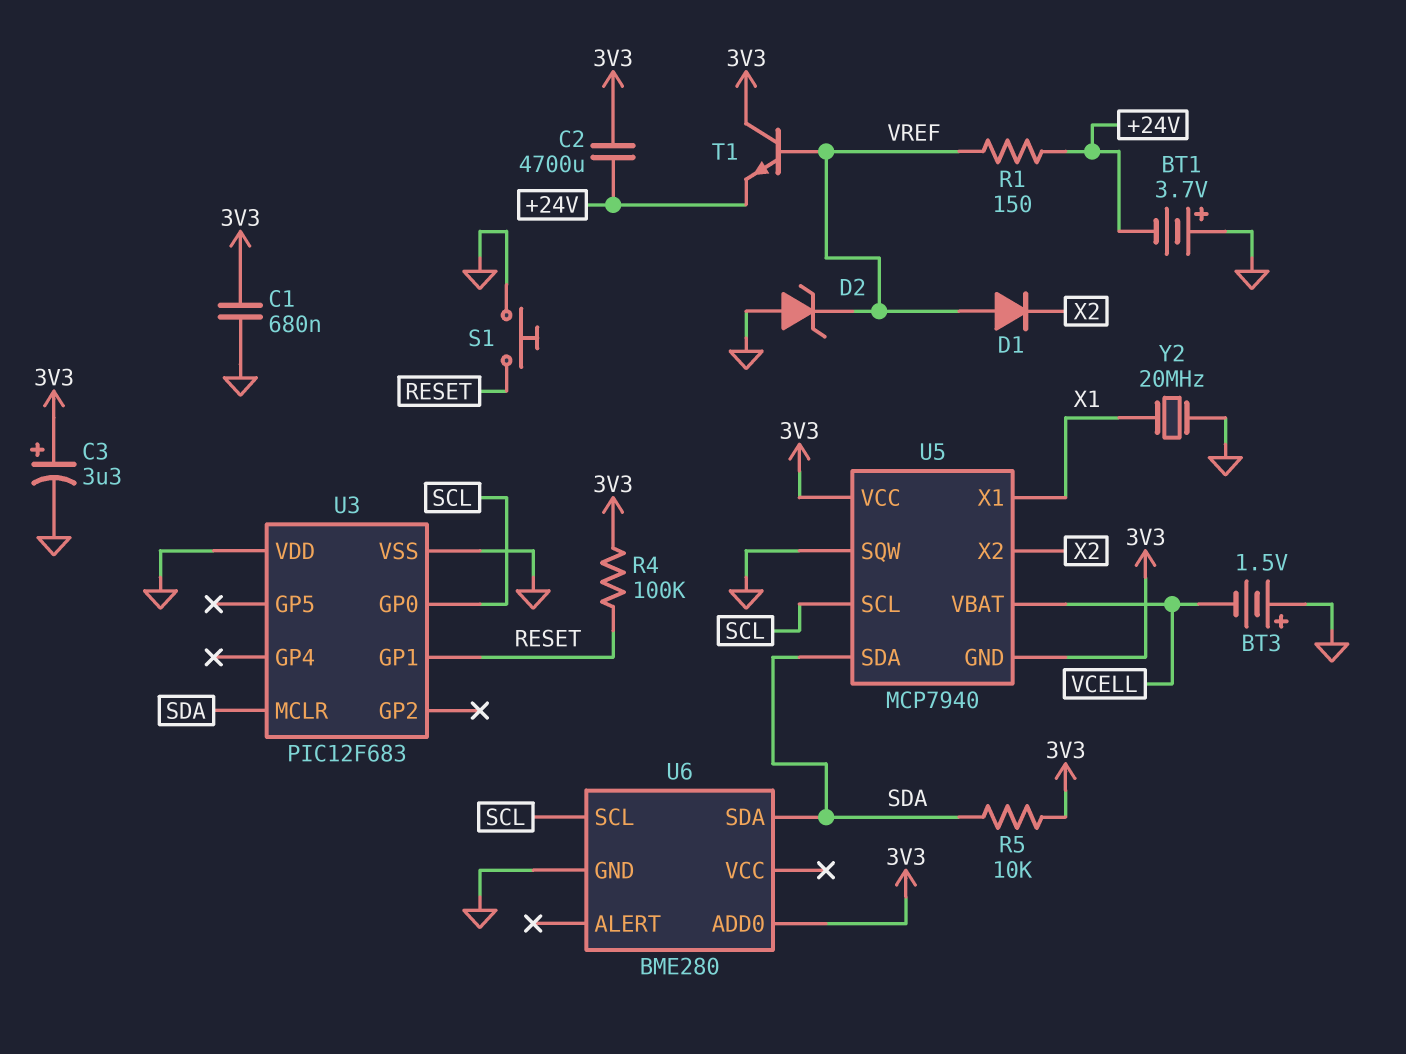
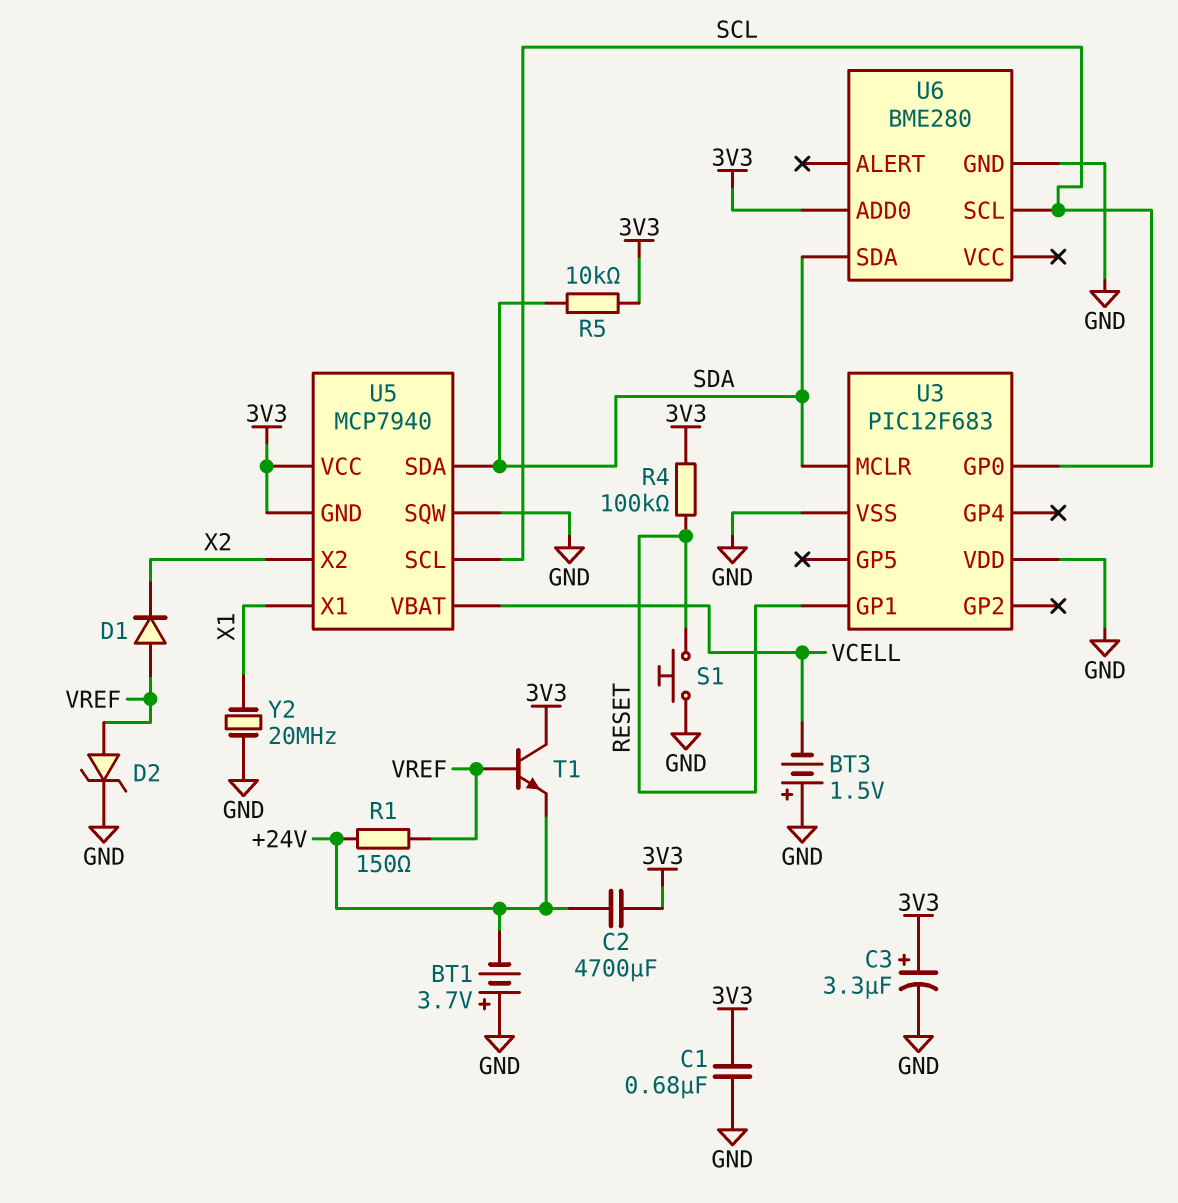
D2: zener (A GND, K VREF) -> zener (A VREF, K GND)

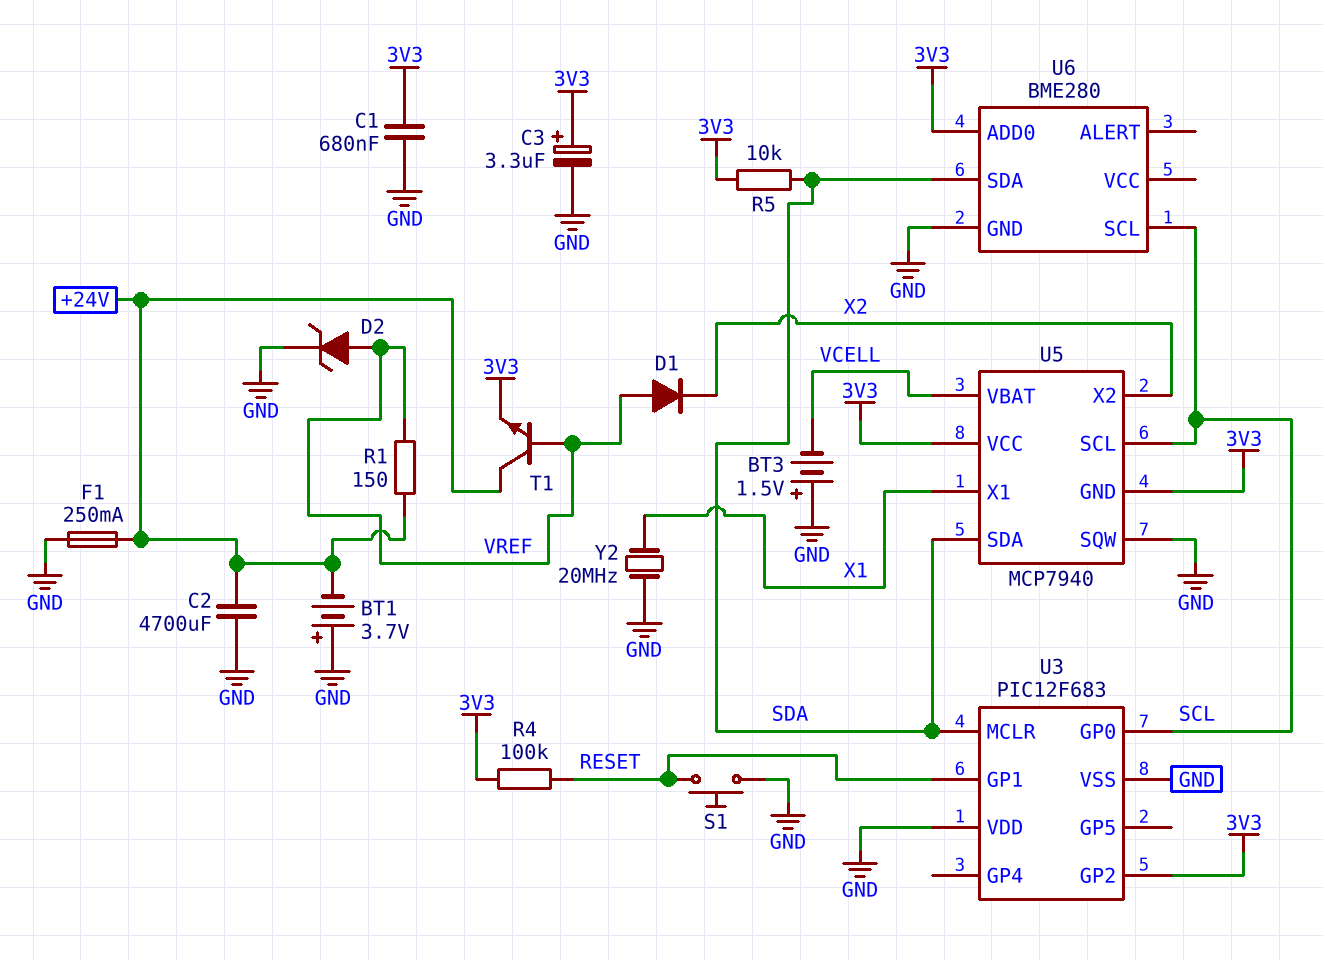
C2: 4700uF (+24V, 3V3) -> 4700uF (+24V, GND)
F1: none -> 250mA (+24V, GND)
T1: NPN (B VREF, C 3V3, E +24V) -> NPN (B VREF, C +24V, E 3V3)
U3 pin GP2: none -> 3V3

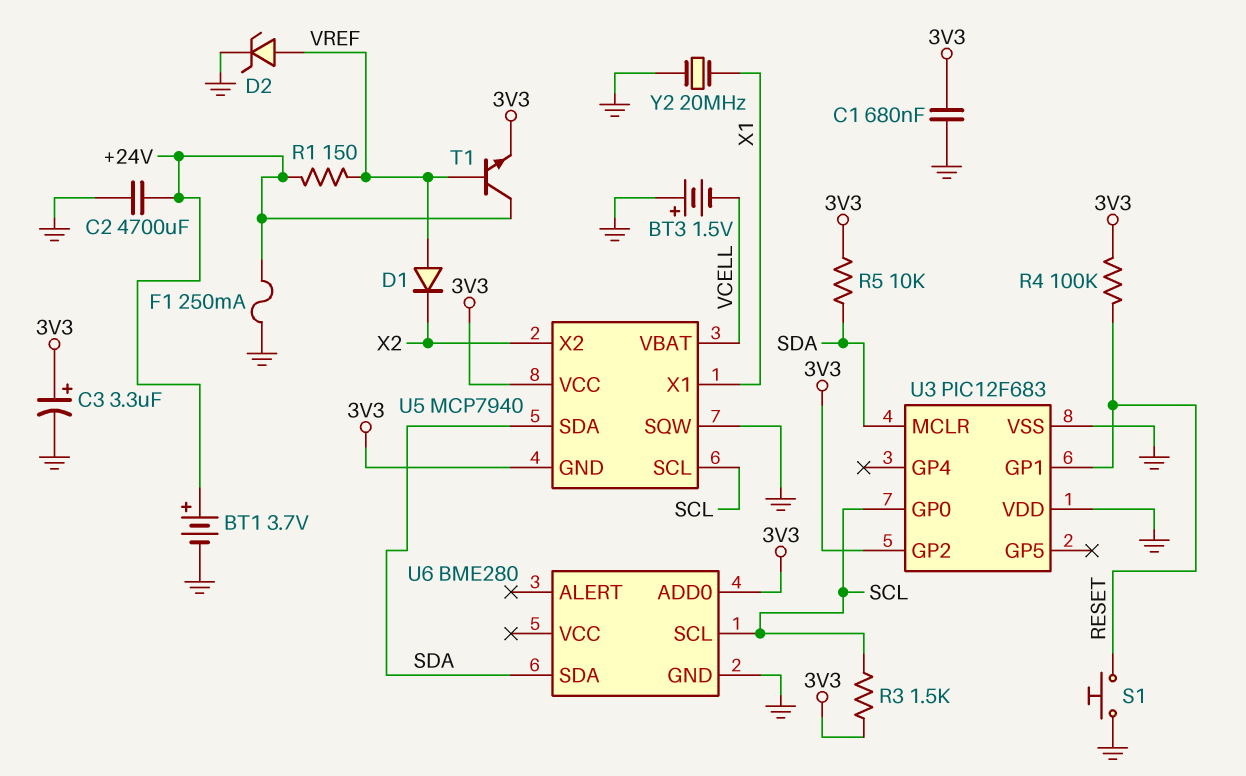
BT1: 3.7V (plus GND, minus +24V) -> 3.7V (plus +24V, minus GND)
R3: none -> 1.5k (3V3, SCL)

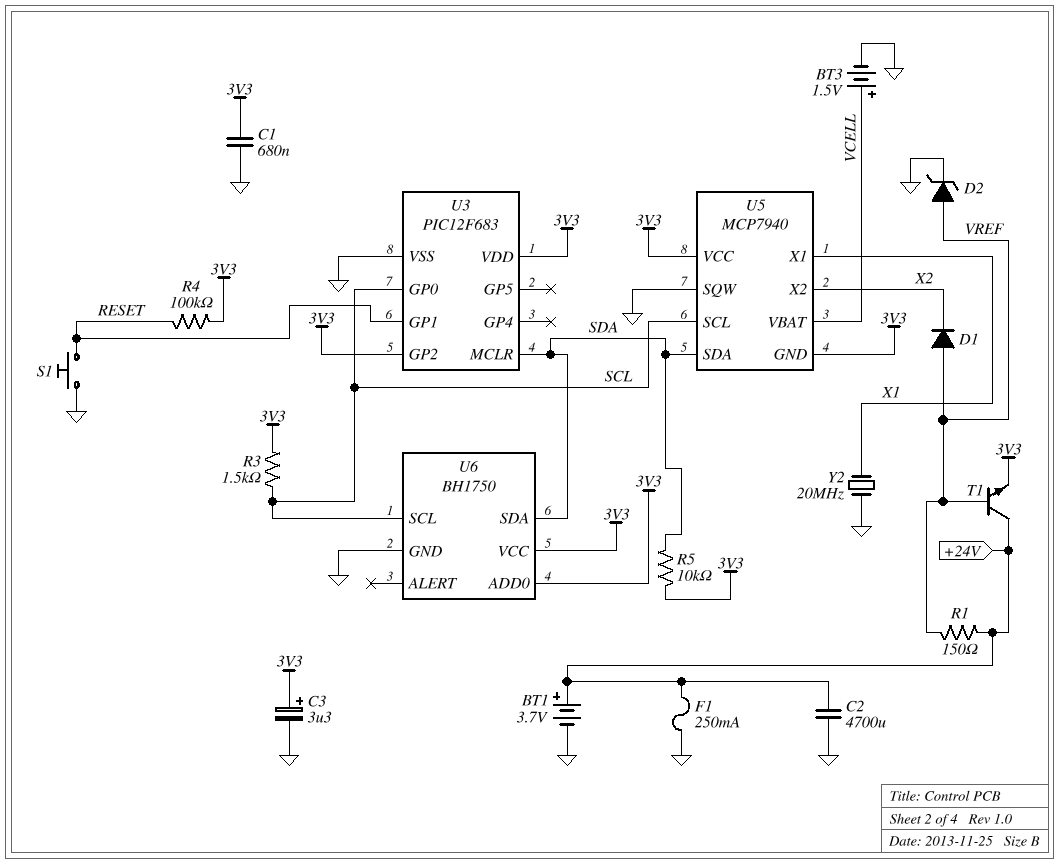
BT3: 1.5V (plus GND, minus VCELL) -> 1.5V (plus VCELL, minus GND)
U3 pin VDD: GND -> 3V3
U6: BME280 -> BH1750
U6 pin VCC: none -> 3V3

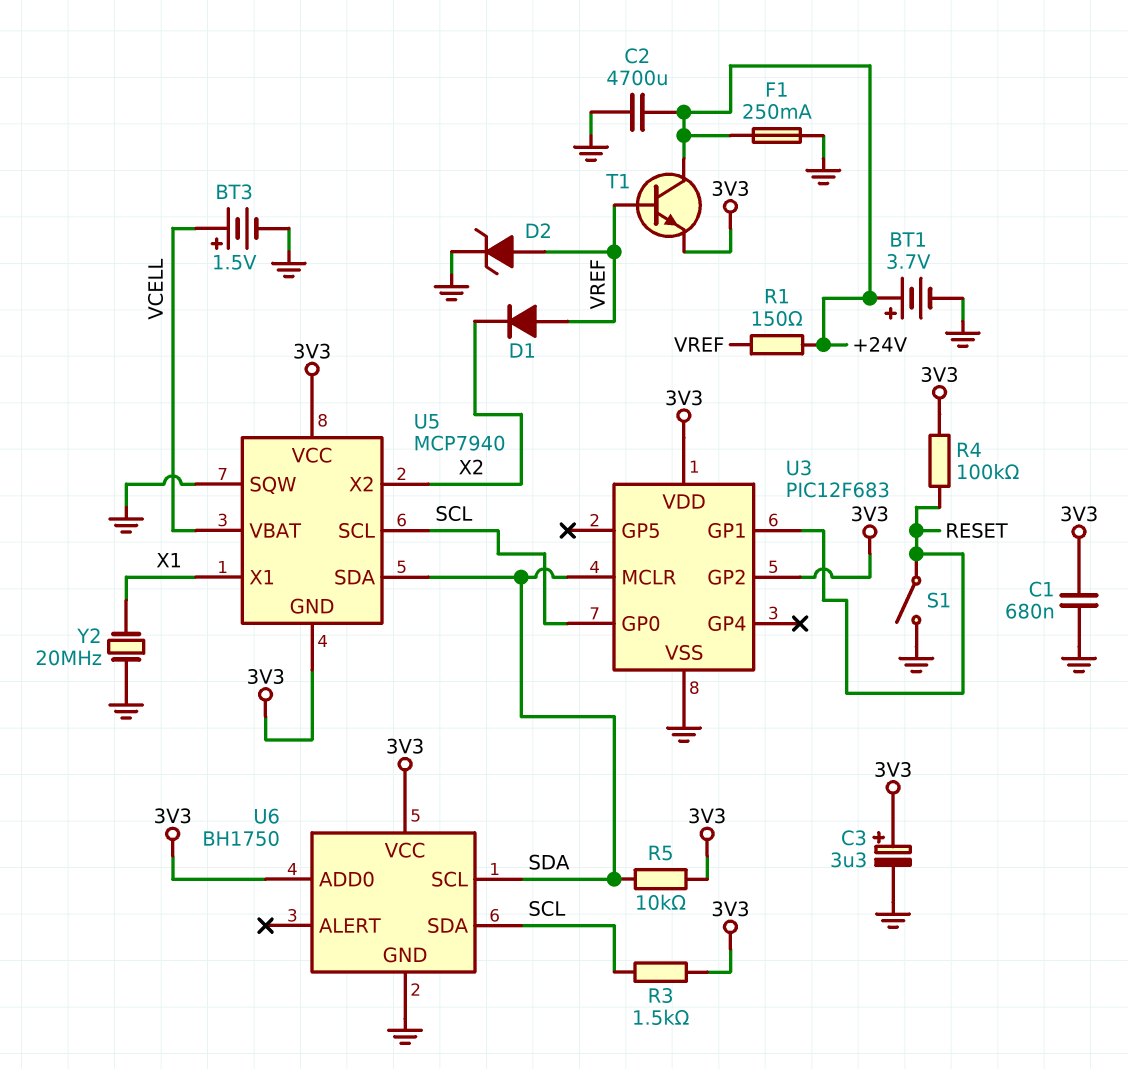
S1: button (GND, RESET) -> switch (GND, RESET)
U6 pin SCL: SCL -> SDA
U6 pin SDA: SDA -> SCL

